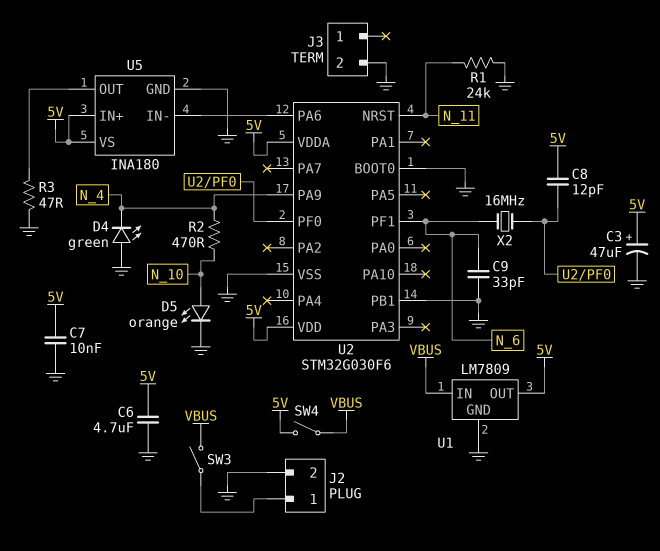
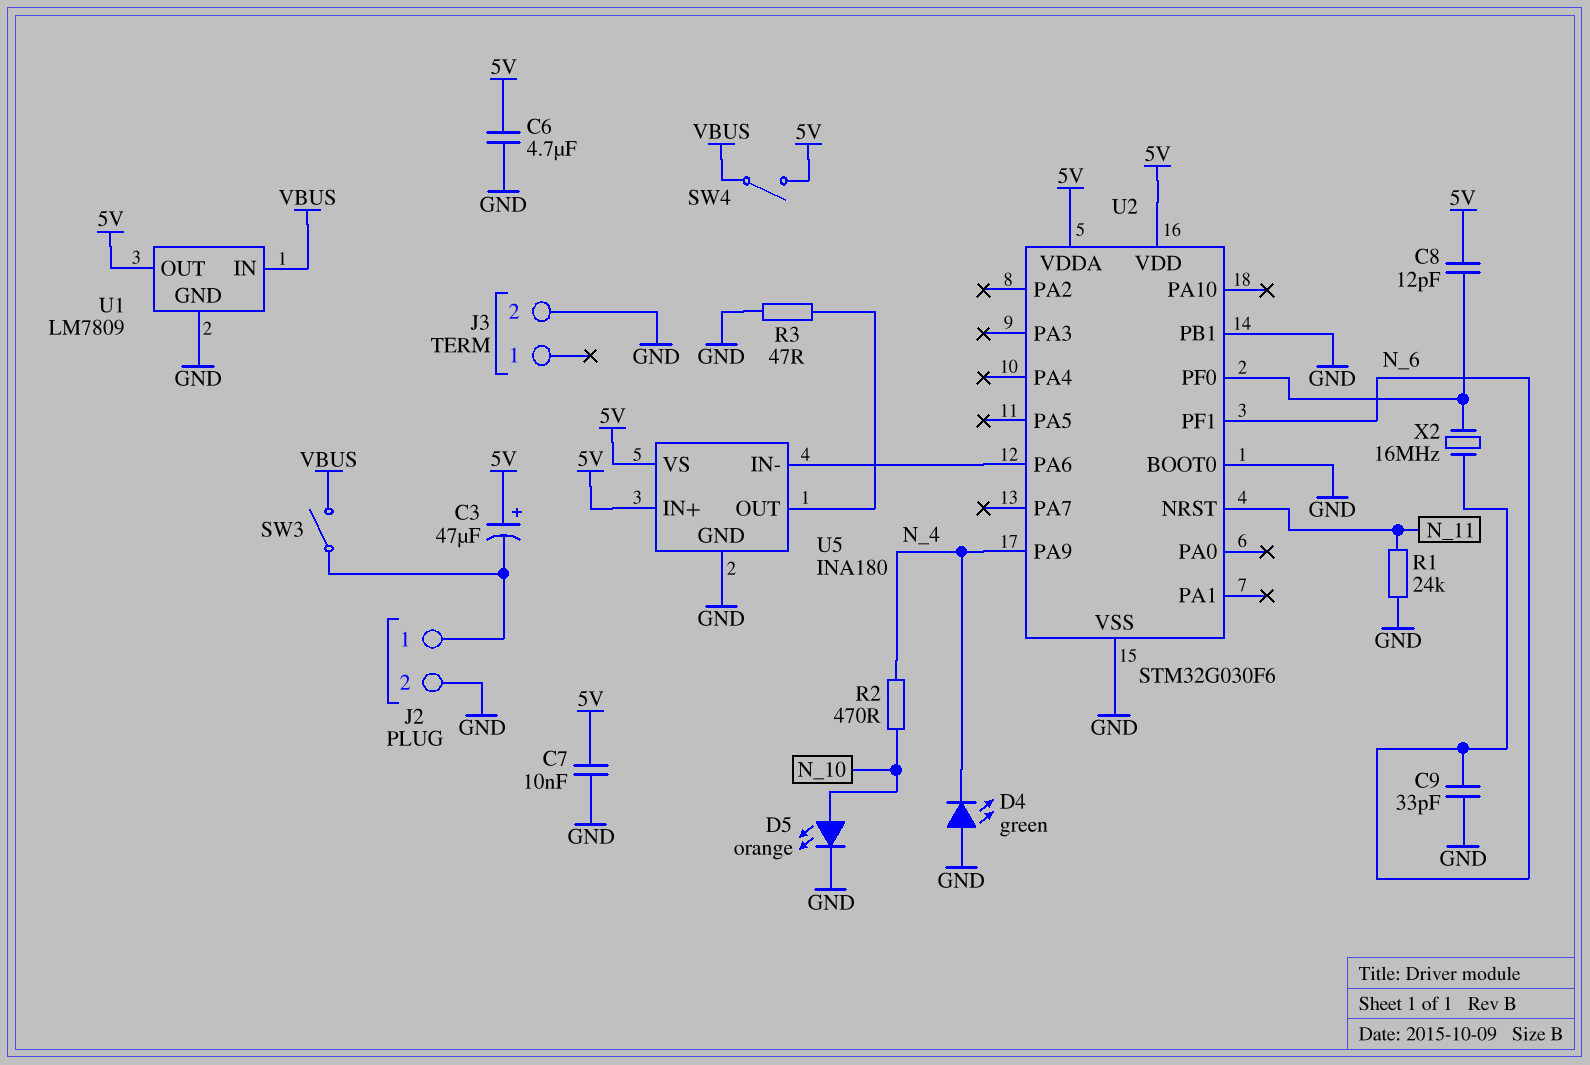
C3: 47uF (plus 5V, minus GND) -> 47uF (plus 5V, minus J2/1)

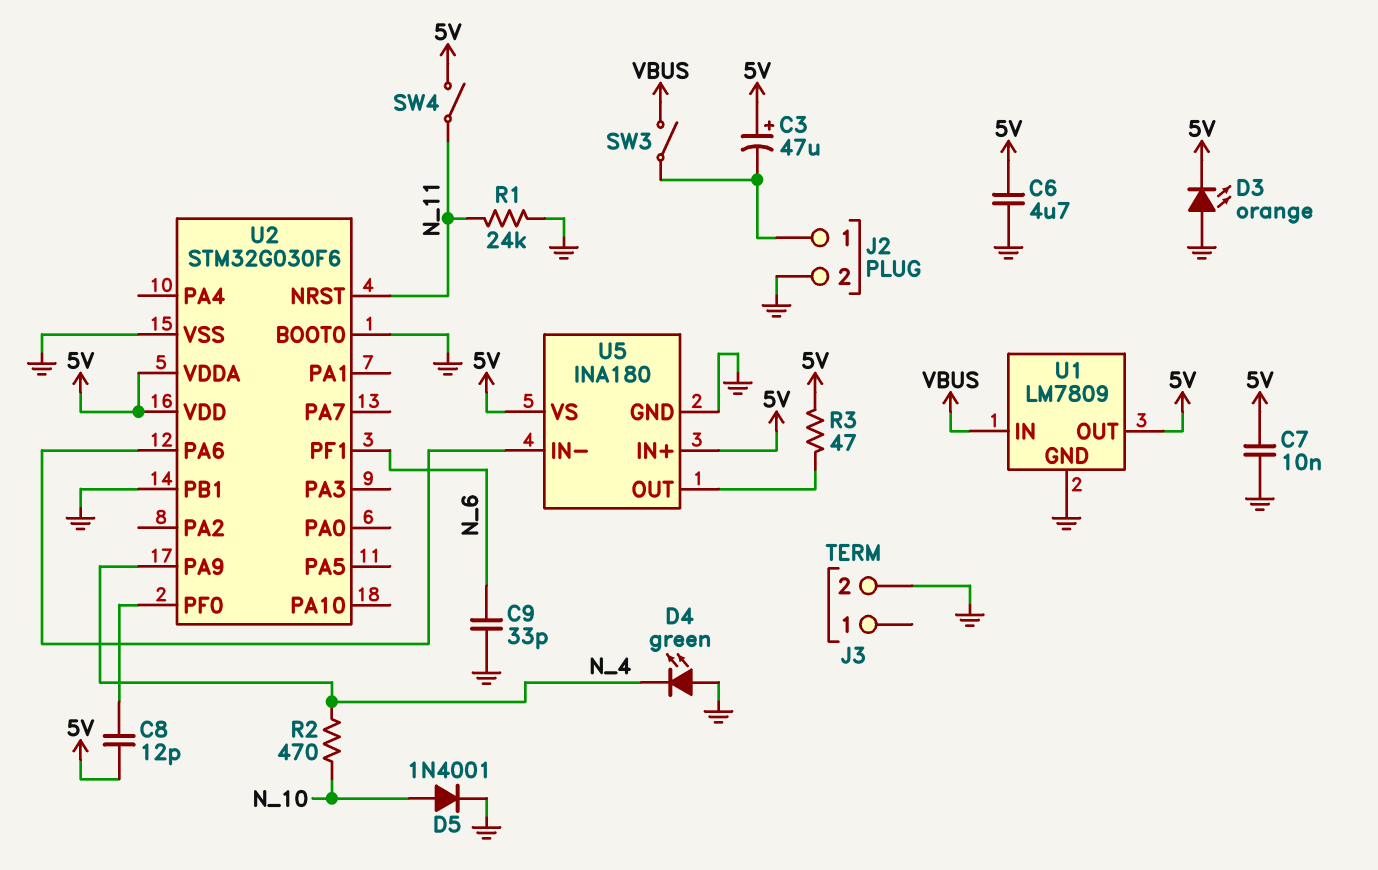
D3: none -> LED orange (A GND, K 5V)
D5: LED orange (A N_10, K GND) -> diode 1N4001 (A N_10, K GND)
R3: 47 (GND, U5/OUT) -> 47 (5V, U5/OUT)
SW4: switch (5V, VBUS) -> switch (5V, N_11)
X2: 16MHz (N_6, U2/PF0) -> none

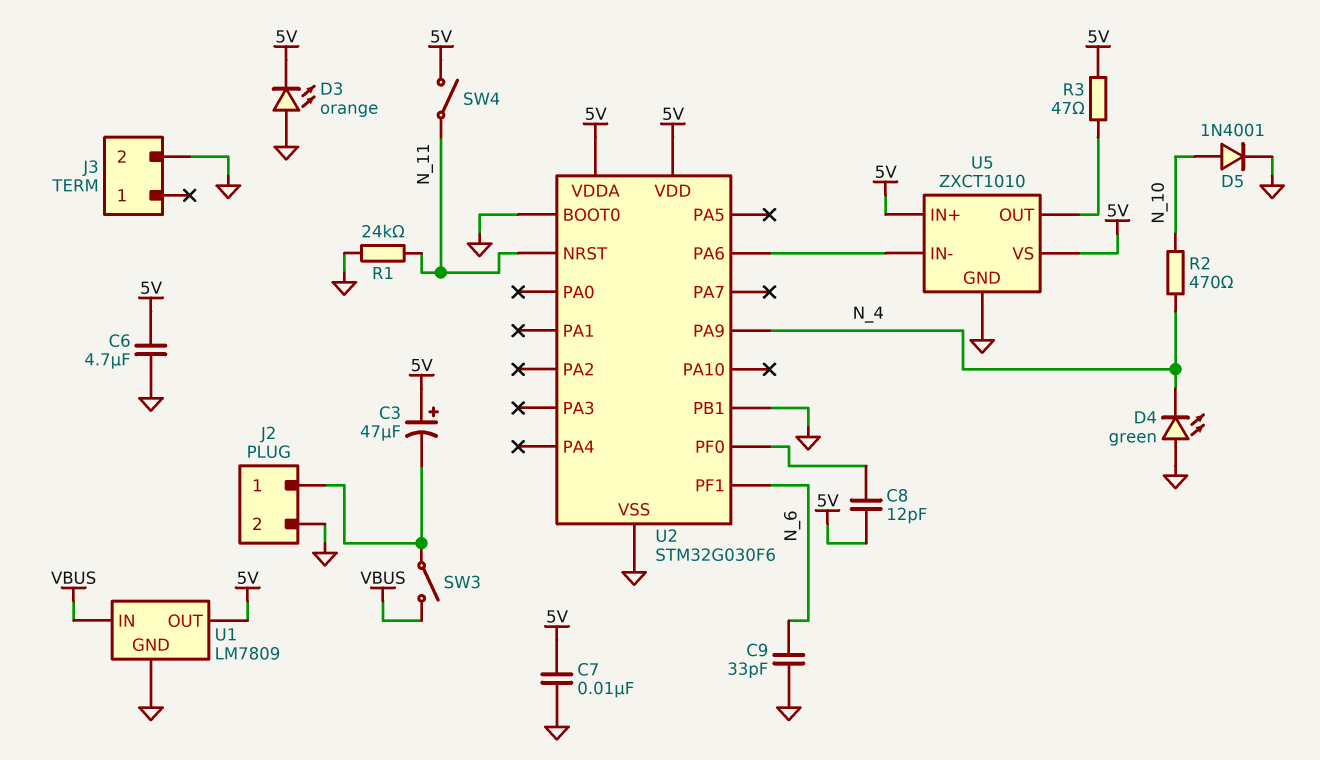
U5: INA180 -> ZXCT1010

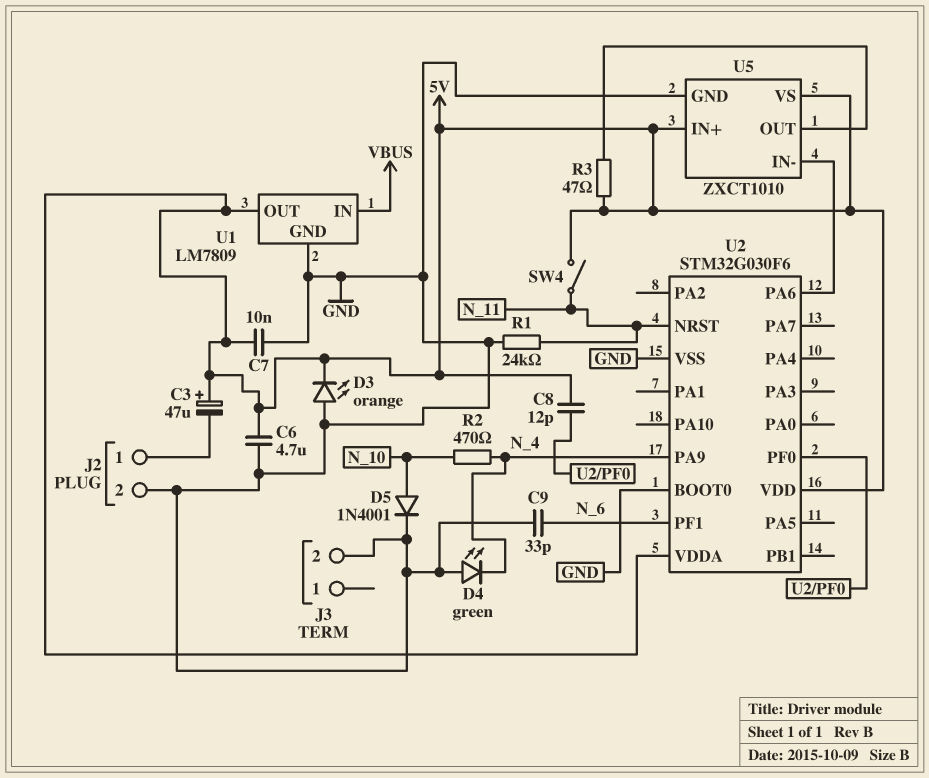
SW3: switch (J2/1, VBUS) -> none
U2 pin PB1: GND -> none

